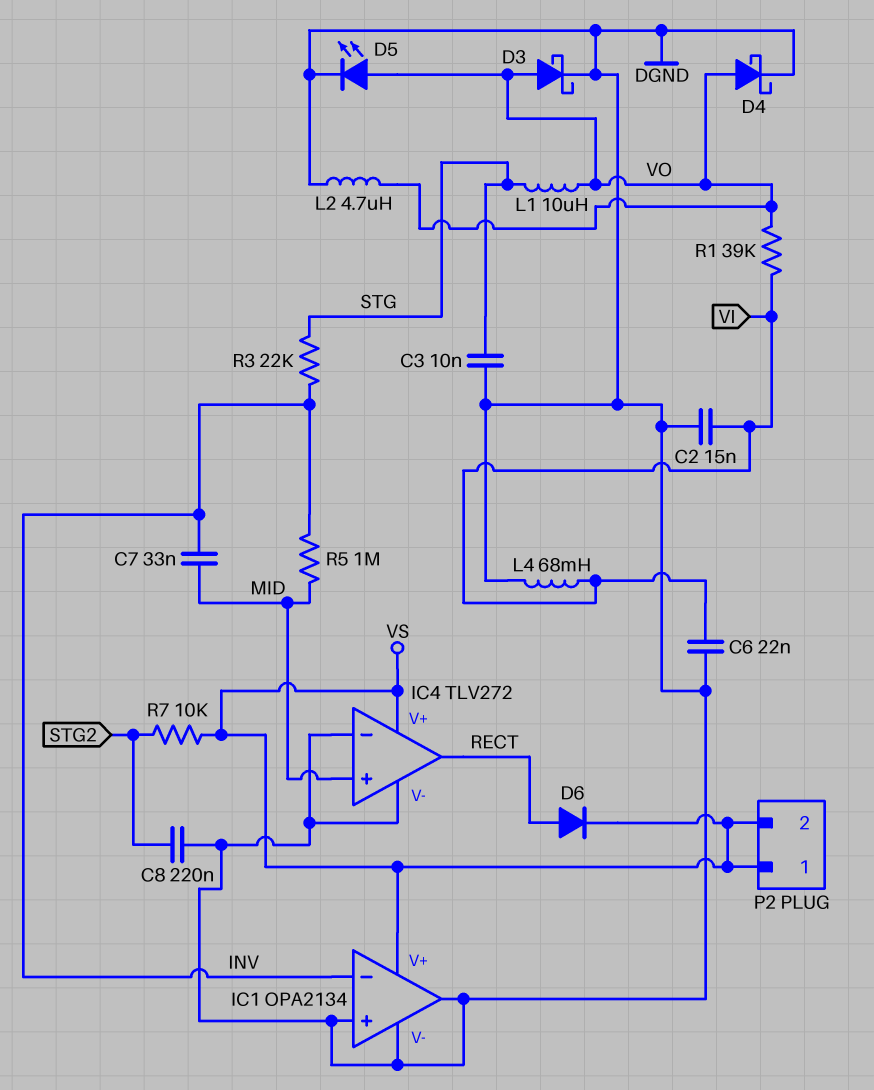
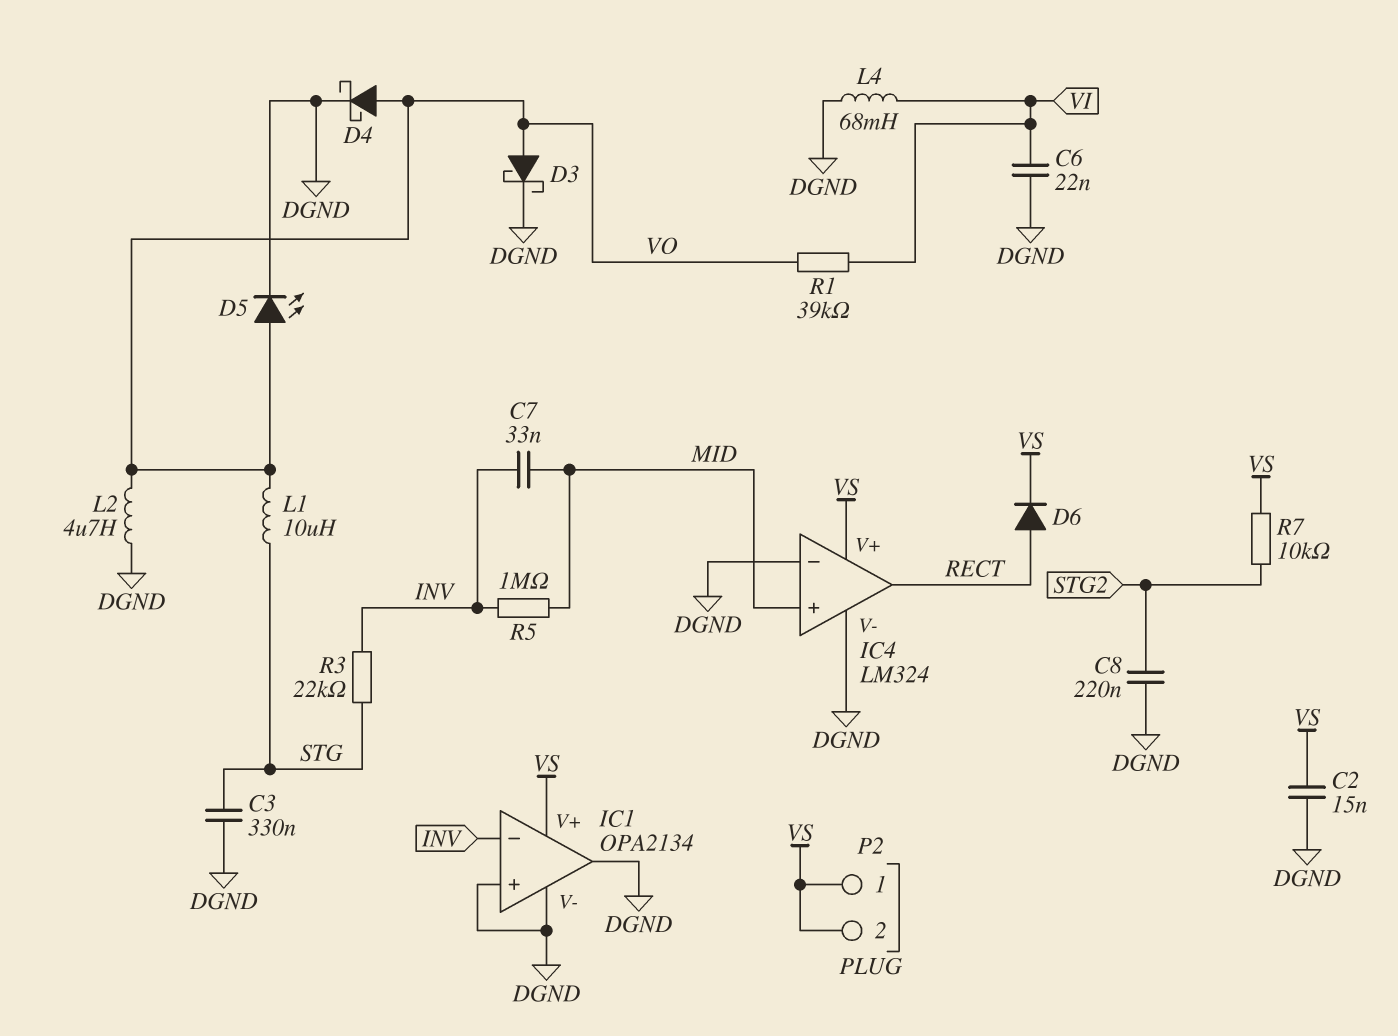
C2: 15nF (DGND, VI) -> 15nF (DGND, VS)
C3: 10nF (DGND, STG) -> 330nF (DGND, STG)
IC4: TLV272 -> LM324

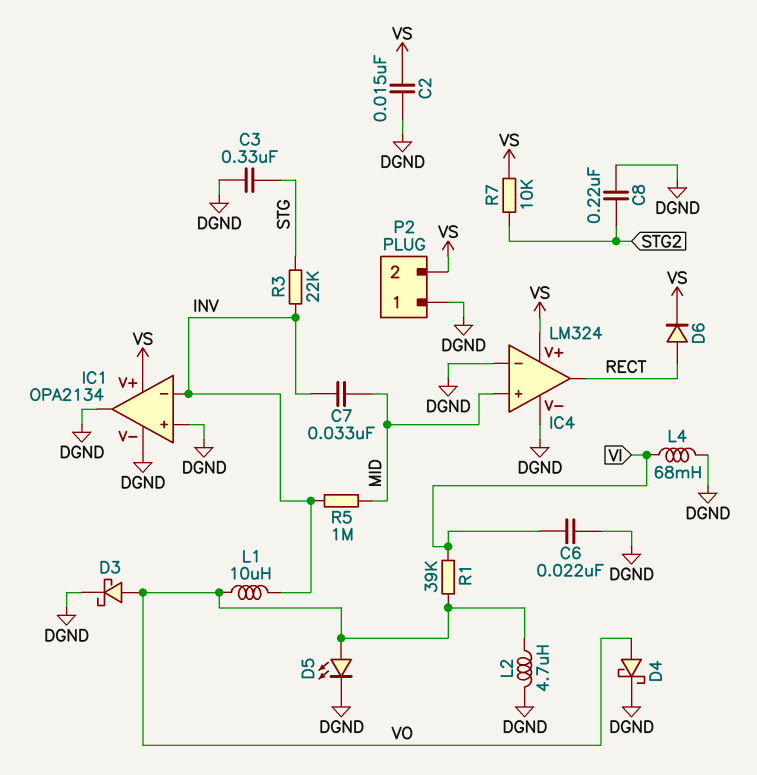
L1: 10uH (STG, VO) -> 10uH (INV, VO)
P2 pin 1: VS -> DGND

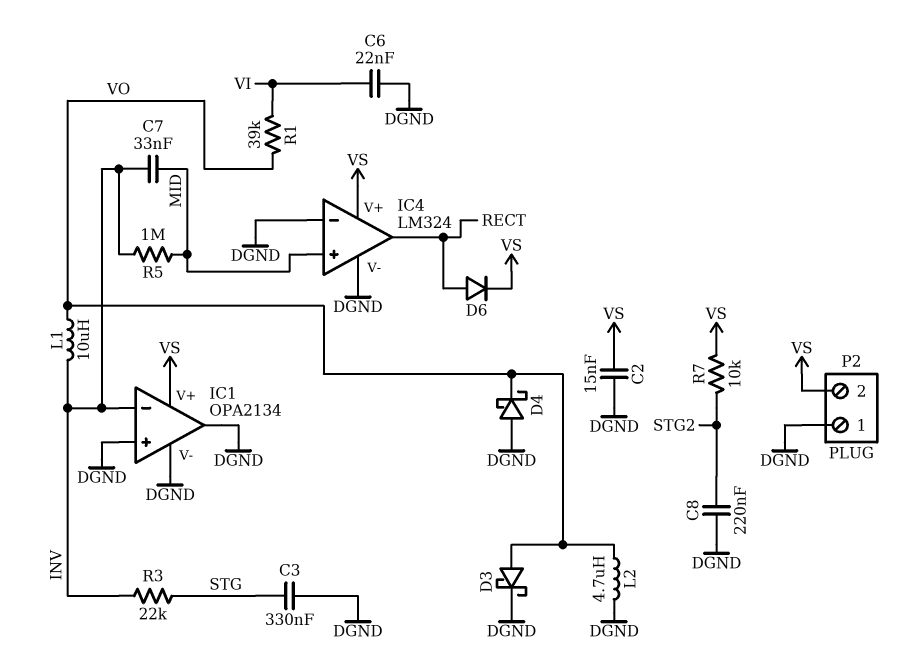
D4: schottky (A VO, K DGND) -> schottky (A DGND, K VO)
D5: LED (A VO, K DGND) -> none
L4: 68mH (DGND, VI) -> none

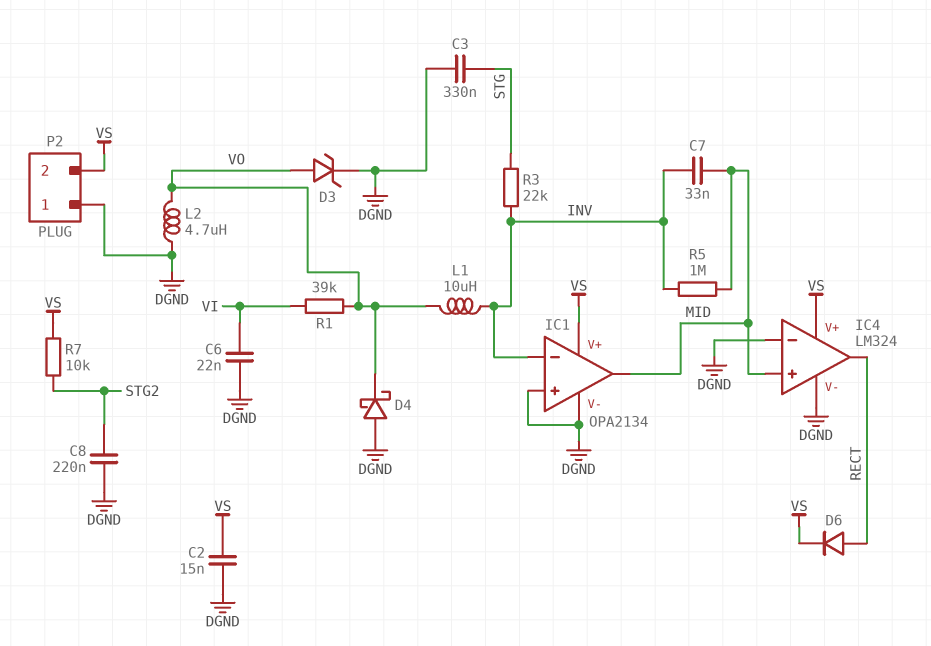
D3: schottky (A VO, K DGND) -> zener (A VO, K DGND)
IC1 pin out: DGND -> MID

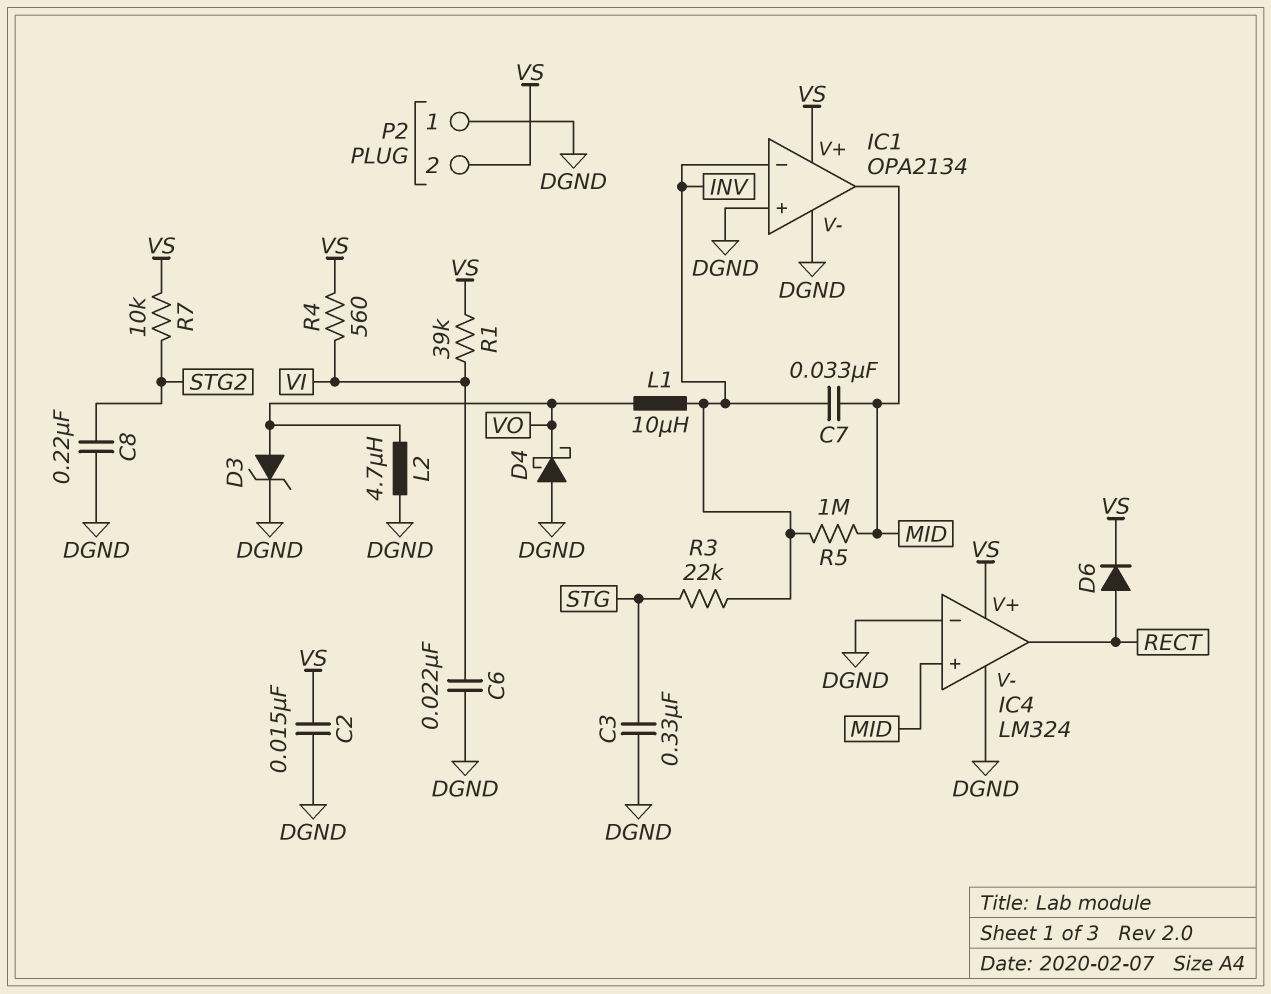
R1: 39k (VI, VO) -> 39k (VI, VS)
R4: none -> 560 (VI, VS)

